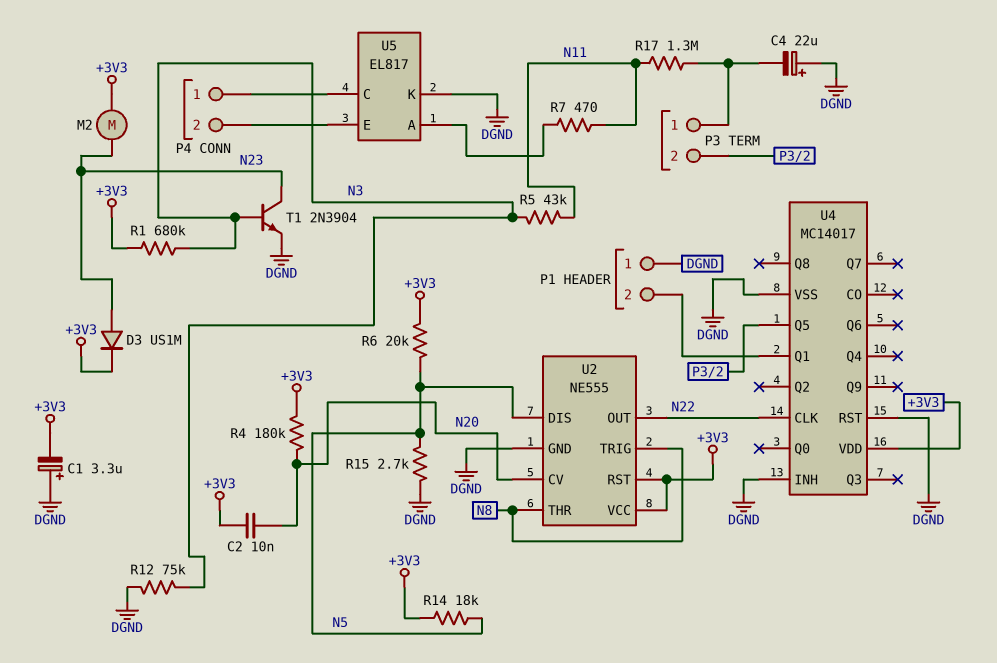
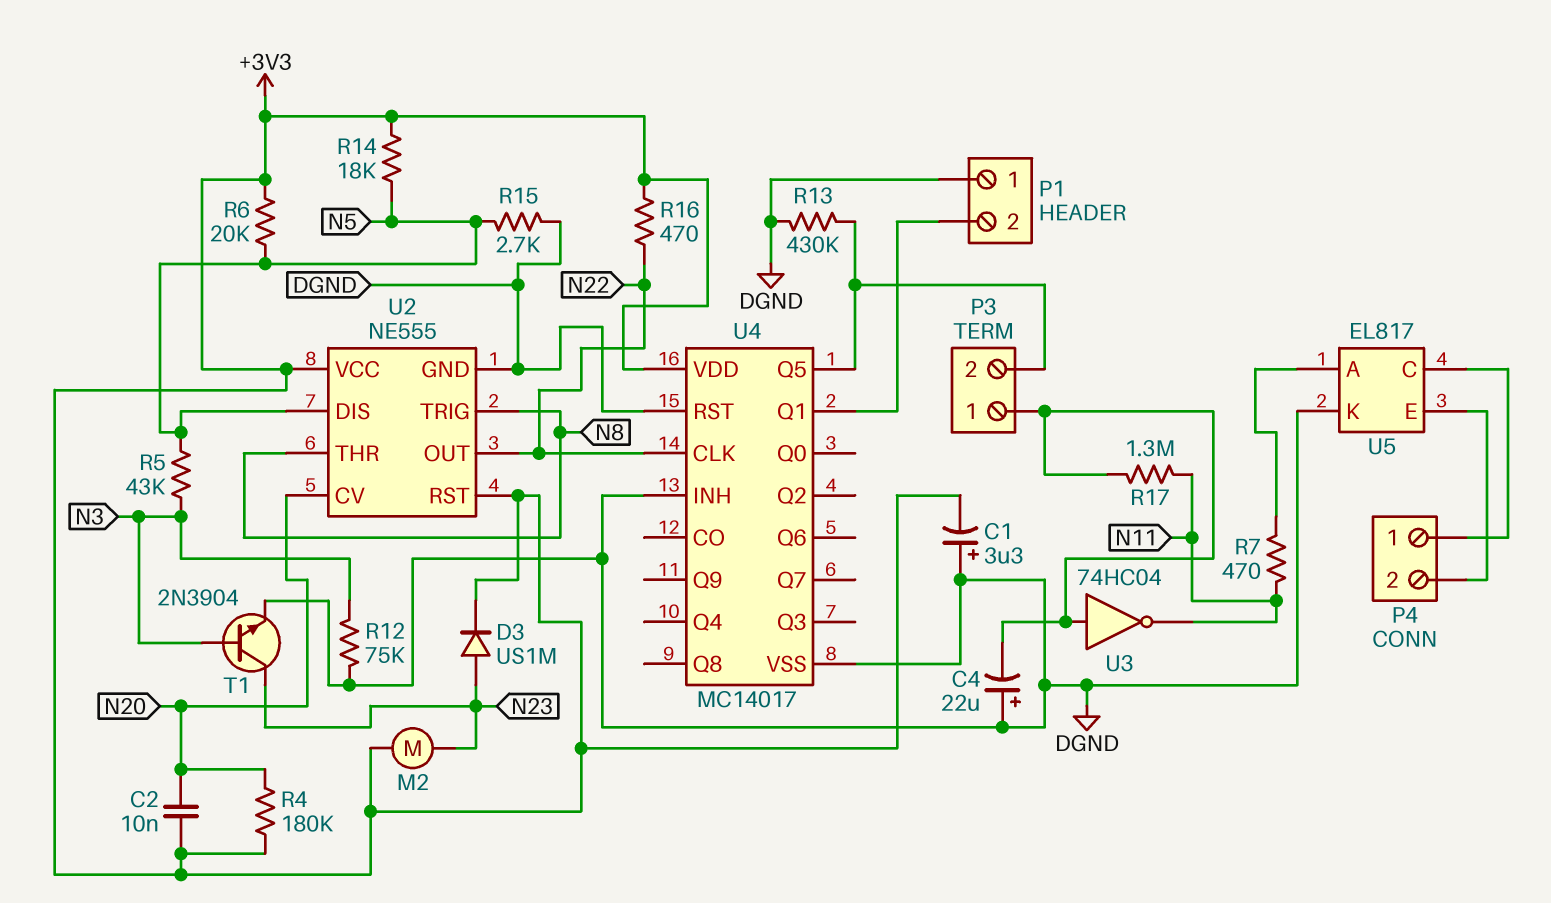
R1: 680k (+3V3, N3) -> none
R5: 43k (N3, N11) -> 43k (N3, N5)
R13: none -> 430k (DGND, P3/2)
R16: none -> 470 (+3V3, N22)
U3: none -> NOT 74HC04 (in P3/1, out N11)

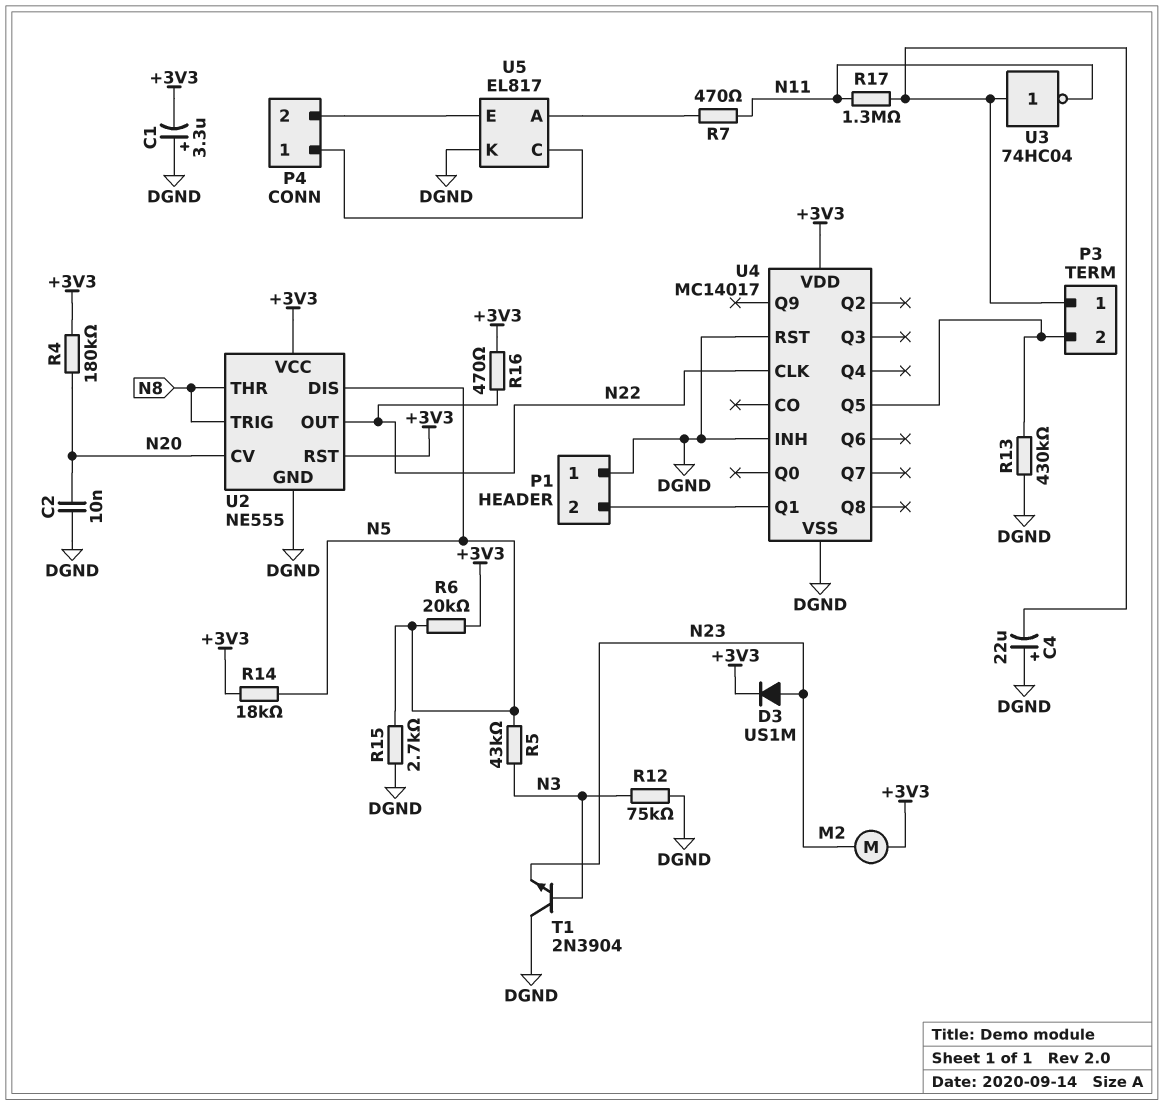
C2: 10nF (+3V3, N20) -> 10nF (DGND, N20)
T1: NPN 2N3904 (B N3, C N23, E DGND) -> NPN 2N3904 (B N3, C DGND, E N23)

